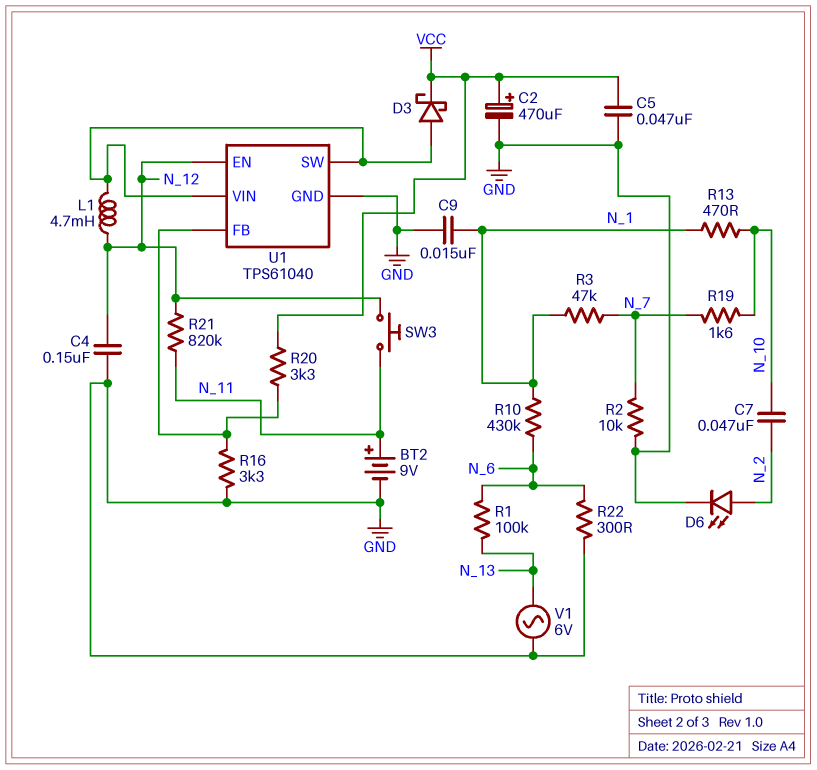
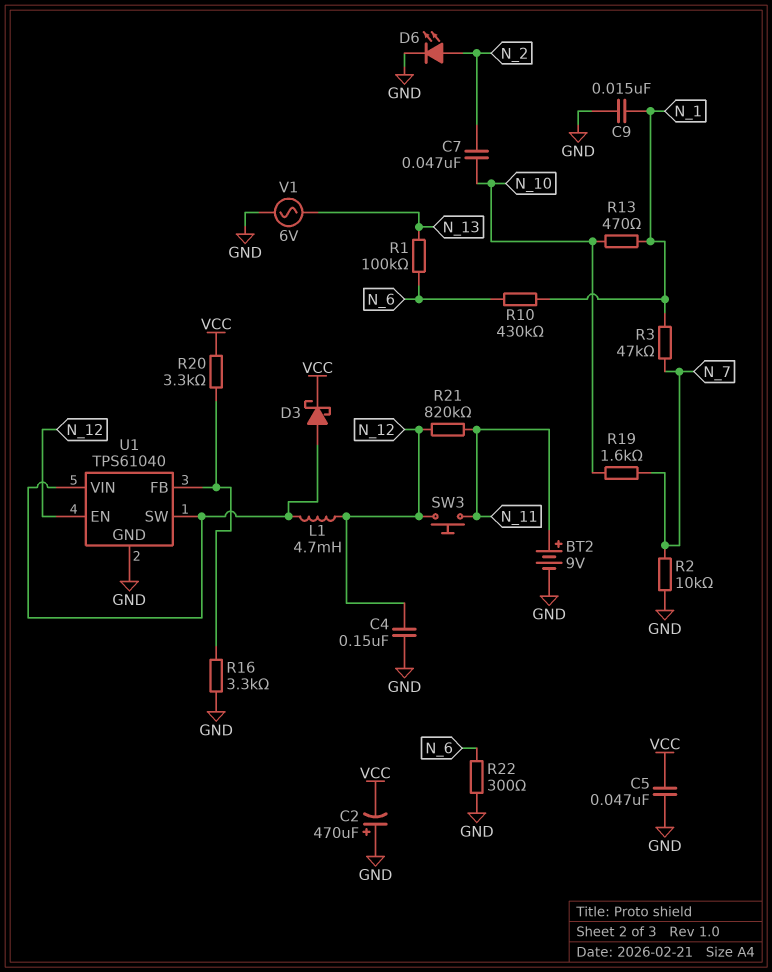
C2: 470uF (plus VCC, minus GND) -> 470uF (plus GND, minus VCC)

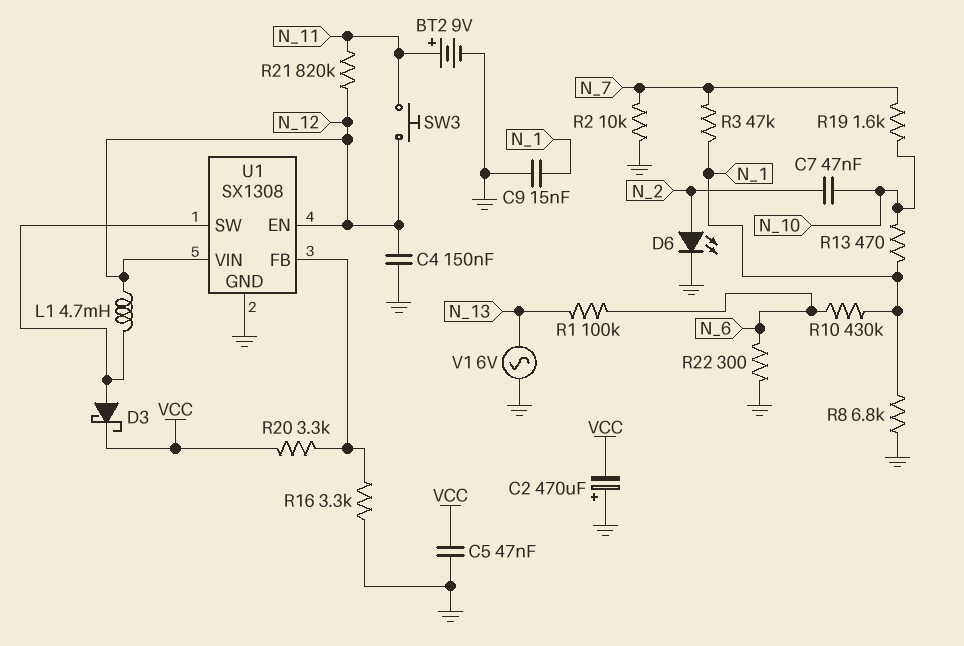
R8: none -> 6.8k (GND, N_1)
U1: TPS61040 -> SX1308
U1 pin VIN: U1/SW -> N_12

